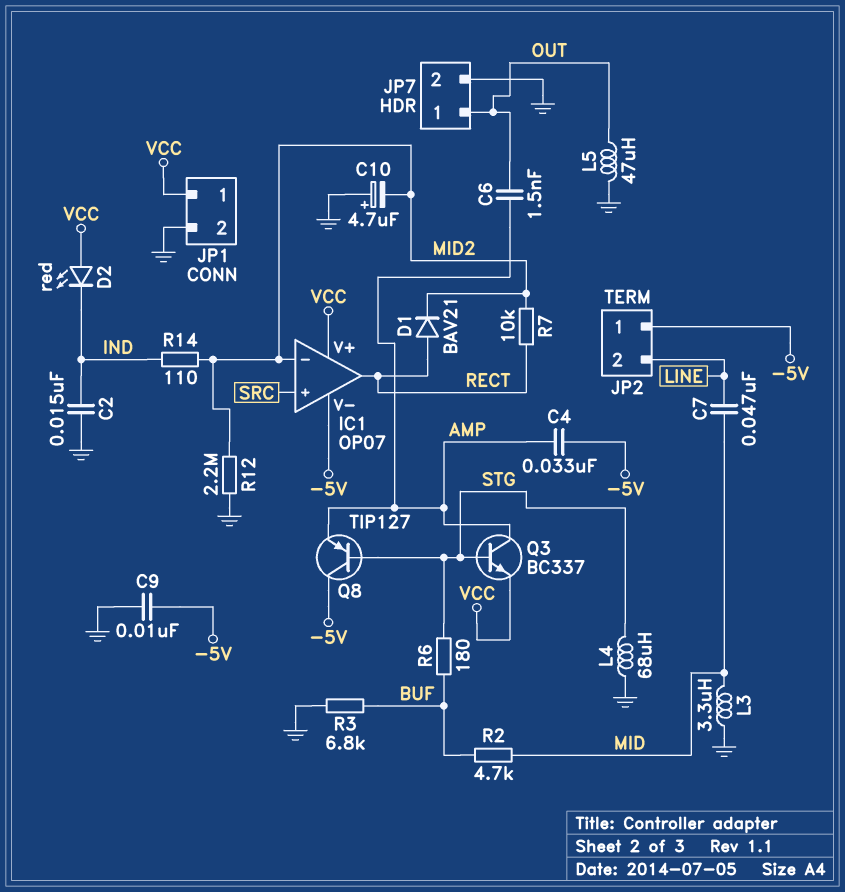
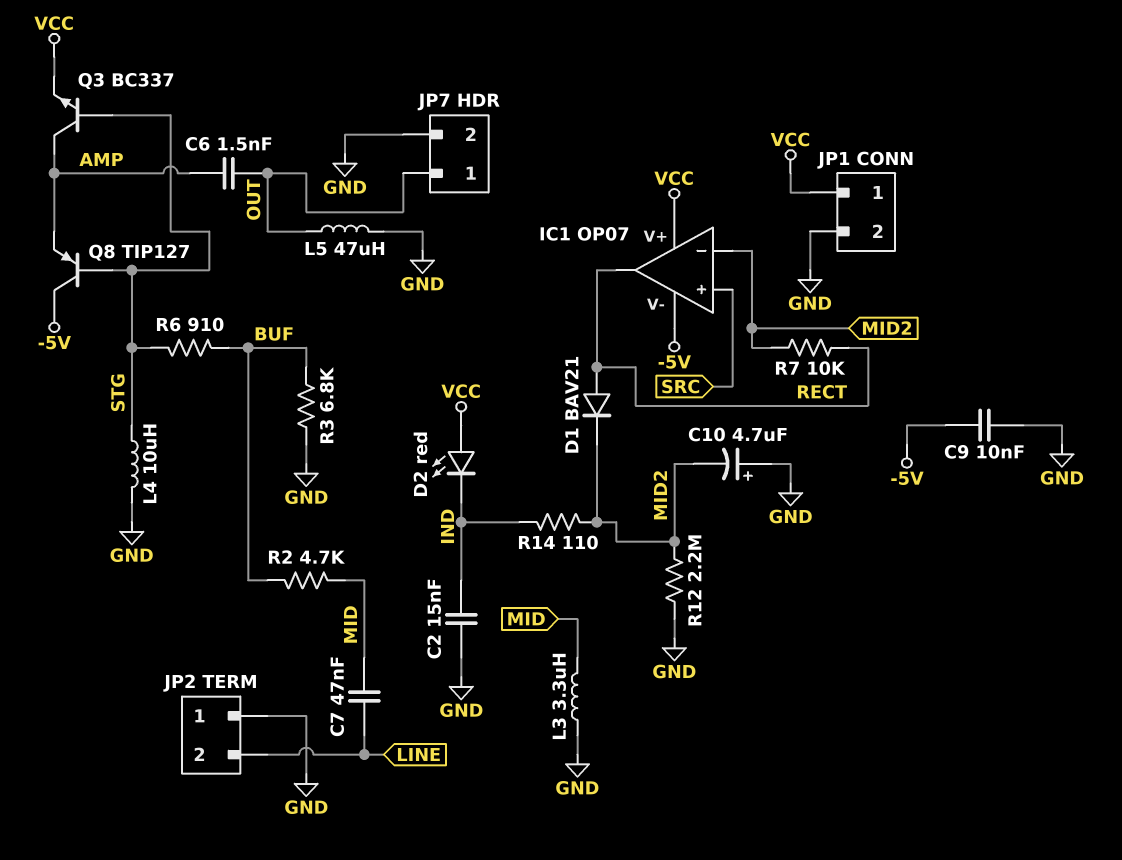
C4: 33nF (-5V, AMP) -> none
JP2 pin 1: -5V -> GND
L4: 68uH (GND, STG) -> 10uH (GND, STG)
R6: 180 (BUF, STG) -> 910 (BUF, STG)

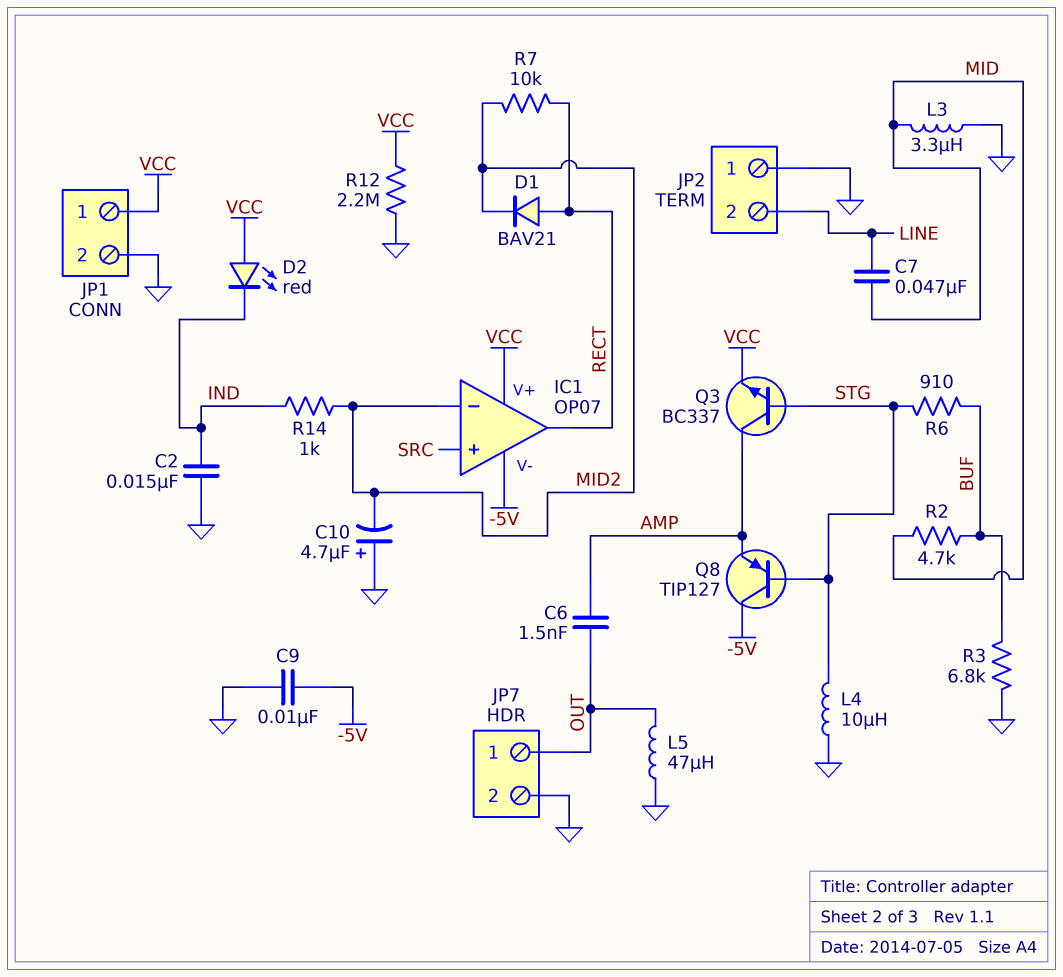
R12: 2.2M (GND, MID2) -> 2.2M (GND, VCC)
R14: 110 (IND, MID2) -> 1k (IND, MID2)

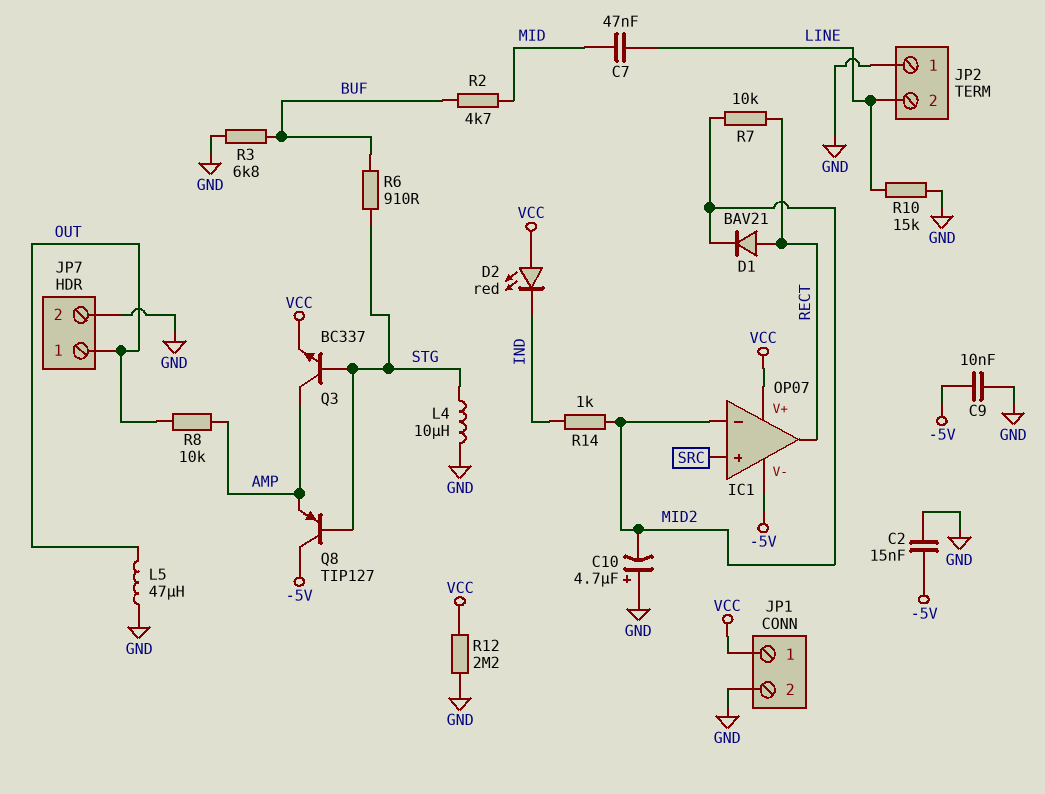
C2: 15nF (GND, IND) -> 15nF (-5V, GND)
C6: 1.5nF (AMP, OUT) -> none
L3: 3.3uH (GND, MID) -> none
R8: none -> 10k (AMP, OUT)
R10: none -> 15k (GND, LINE)

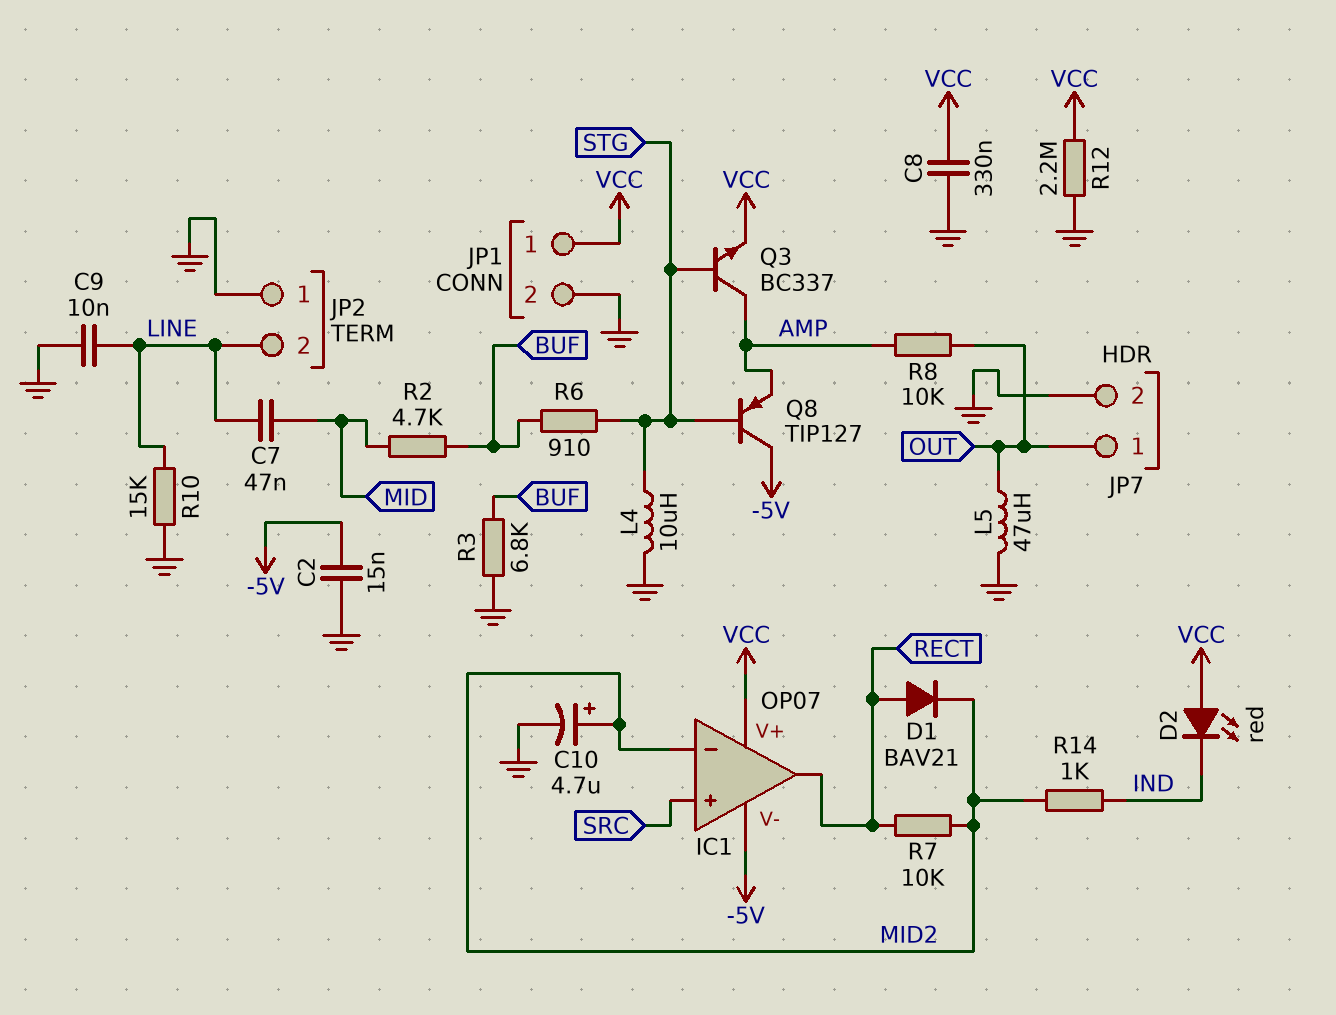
C8: none -> 330nF (GND, VCC)
C9: 10nF (-5V, GND) -> 10nF (GND, LINE)
C10: 4.7uF (plus GND, minus MID2) -> 4.7uF (plus MID2, minus GND)

